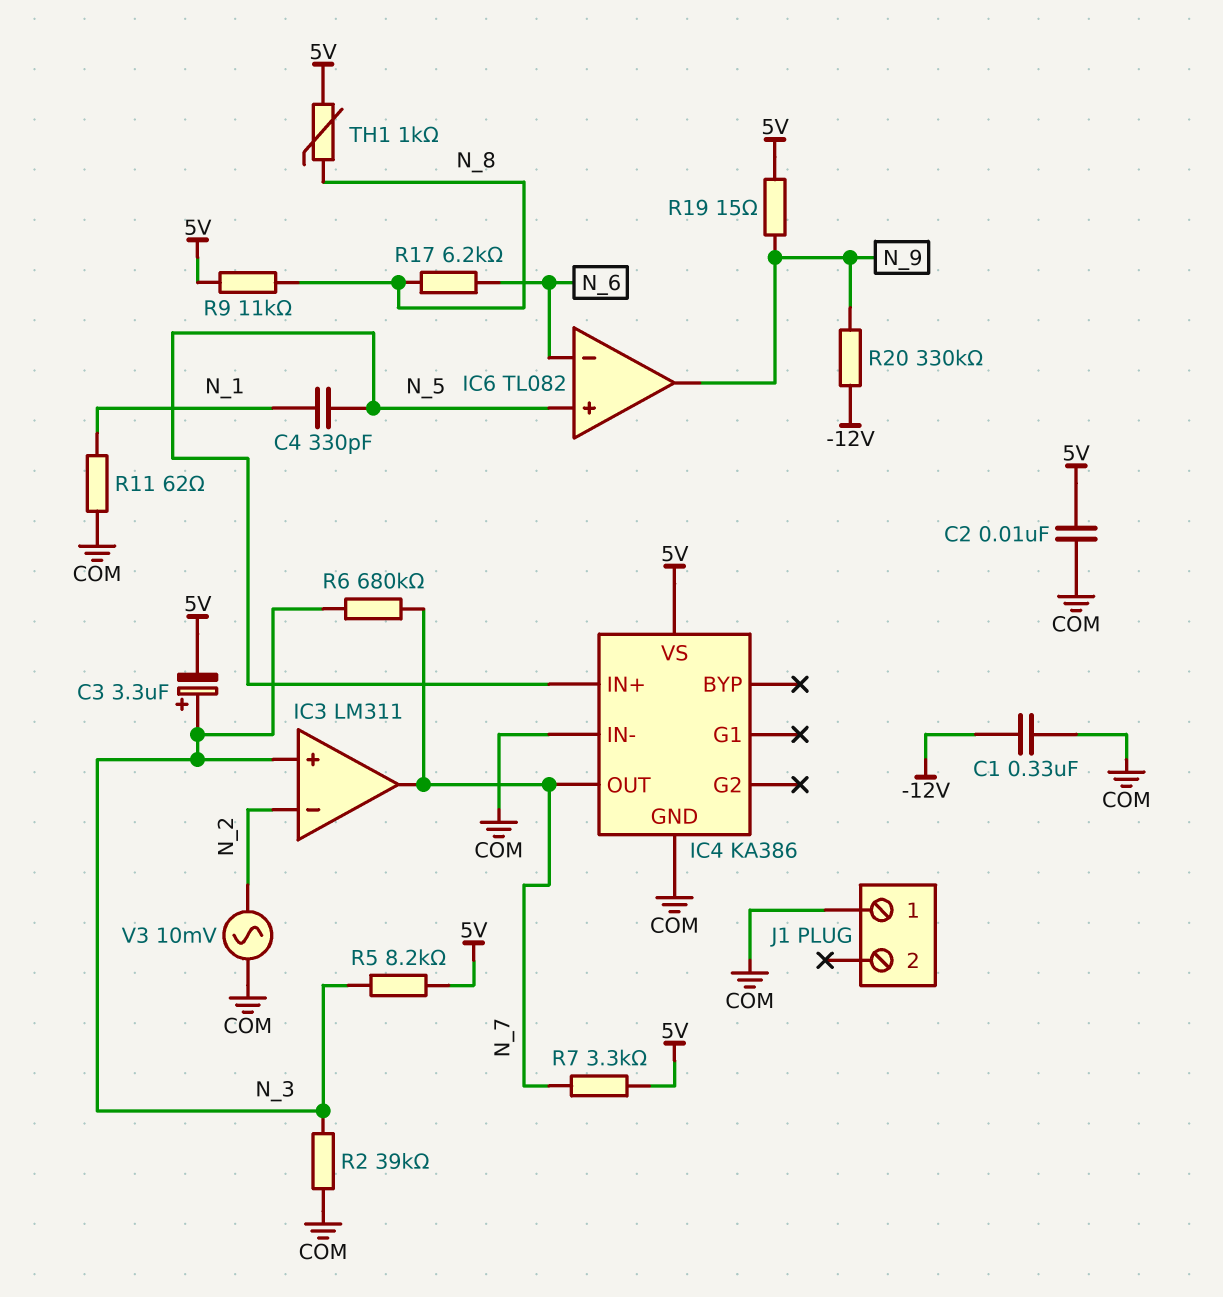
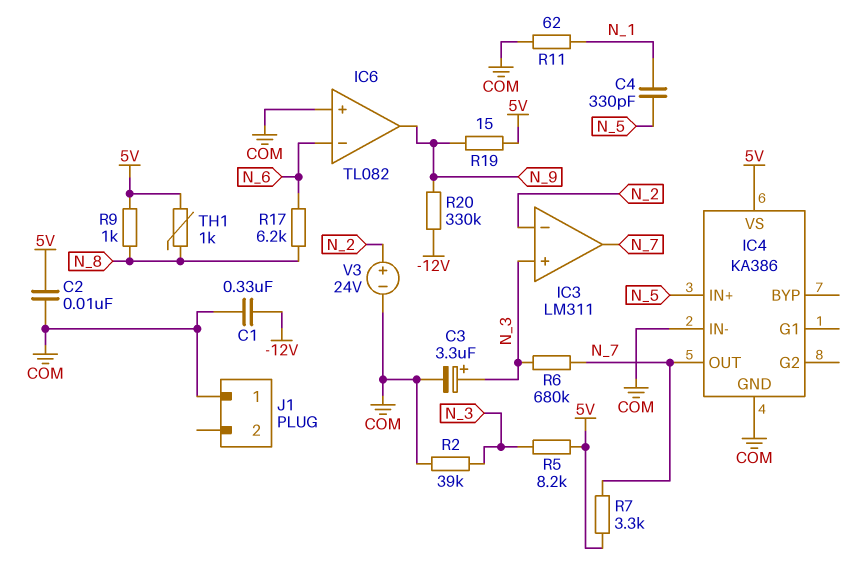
C3: 3.3uF (plus N_3, minus 5V) -> 3.3uF (plus N_3, minus COM)
IC6 pin in+: N_5 -> COM
R9: 11k (5V, N_8) -> 1k (5V, N_8)
V3: AC 10mV (COM, N_2) -> 24V (plus N_2, minus COM)

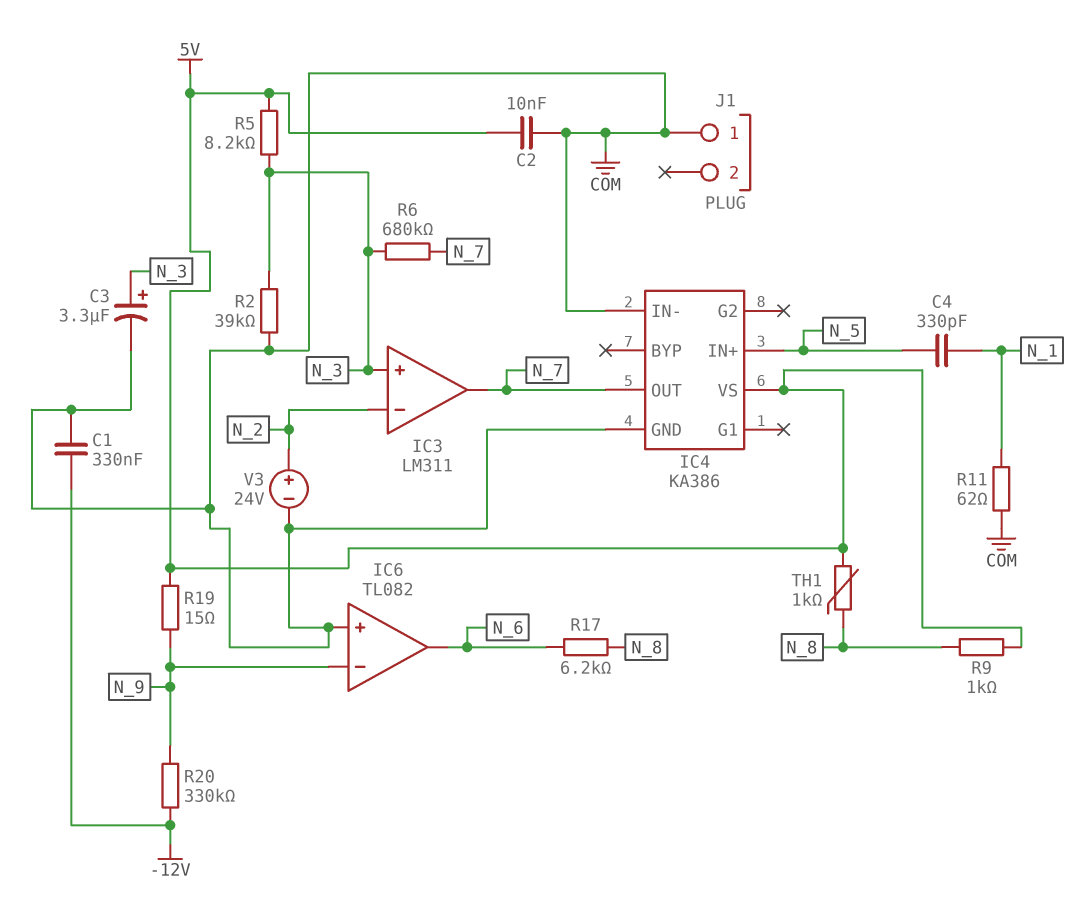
IC6 pin in-: N_6 -> N_9
IC6 pin out: N_9 -> N_6
R7: 3.3k (5V, N_7) -> none

